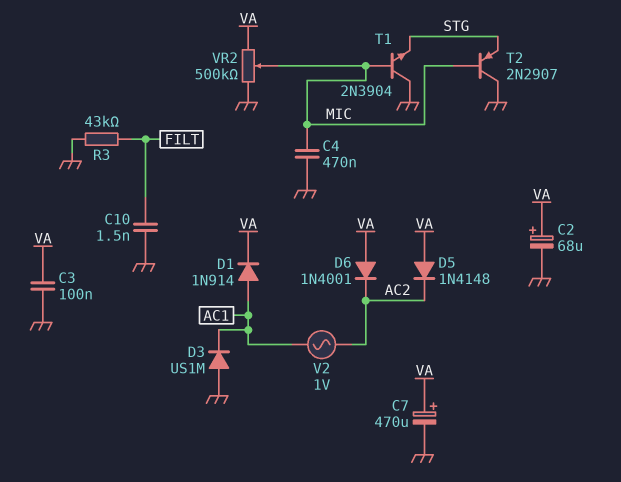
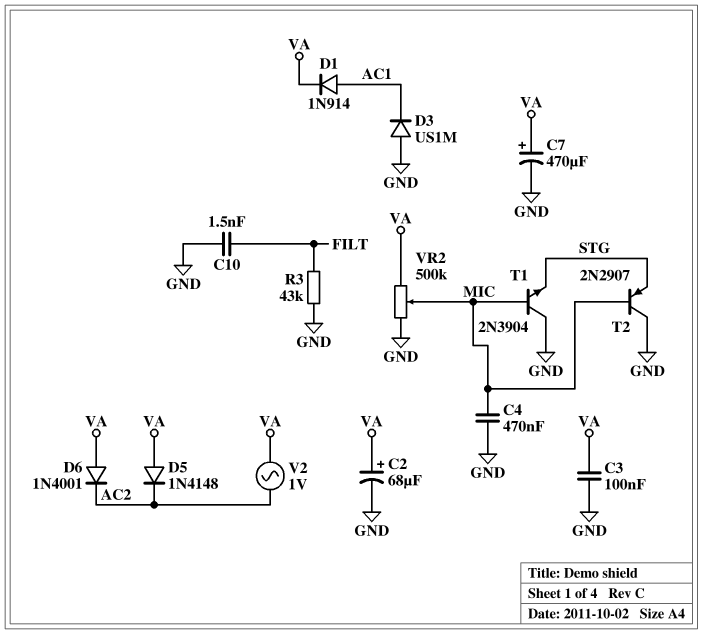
V2: AC 1V (AC1, AC2) -> AC 1V (AC2, VA)

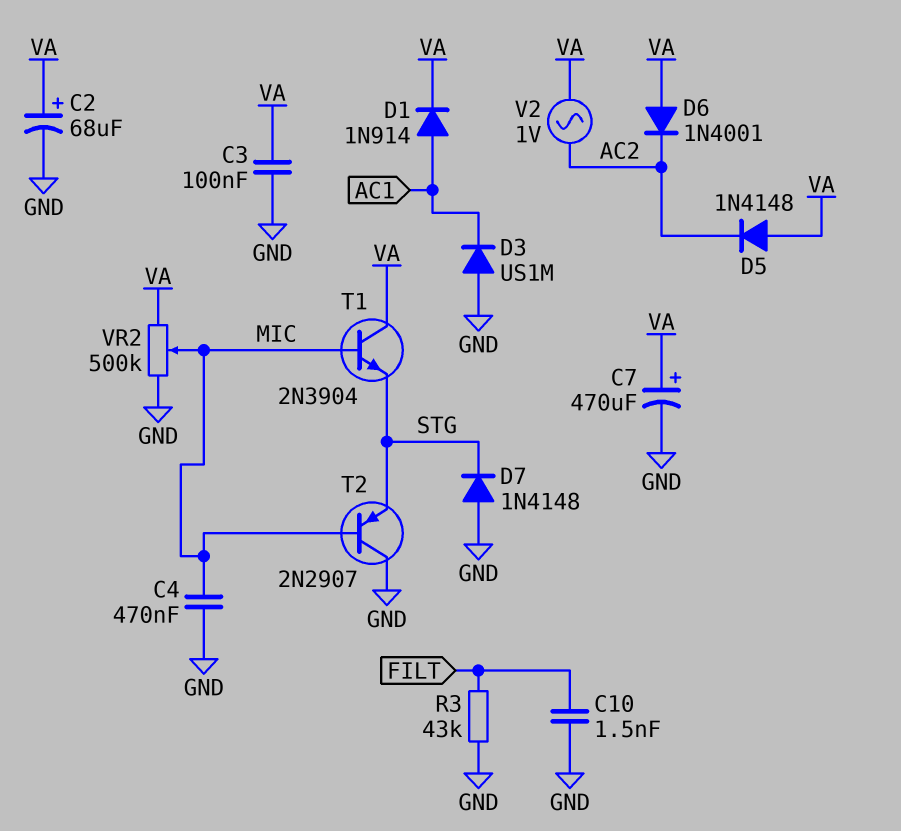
D7: none -> diode 1N4148 (A GND, K STG)
T1: NPN 2N3904 (B MIC, C GND, E STG) -> NPN 2N3904 (B MIC, C VA, E STG)

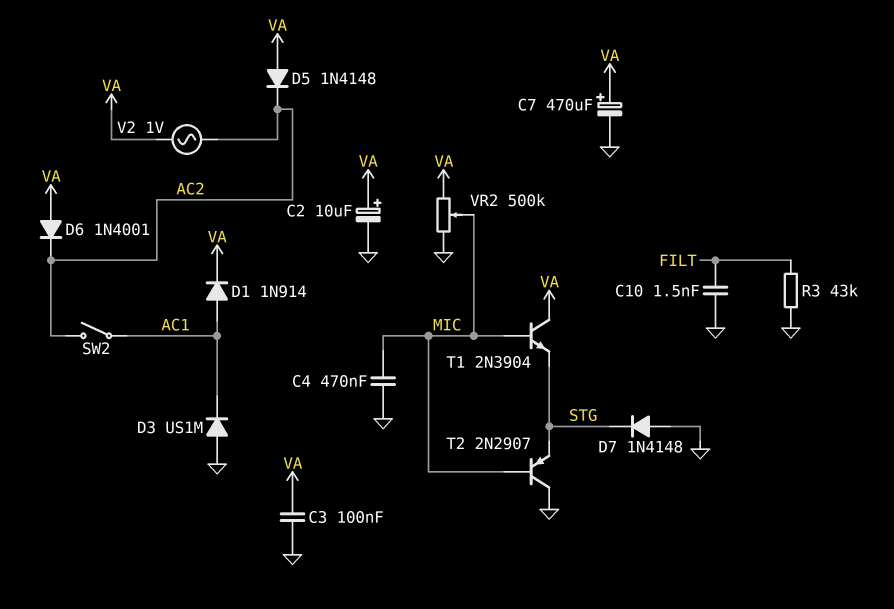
C2: 68uF (plus VA, minus GND) -> 10uF (plus VA, minus GND)
SW2: none -> switch (AC1, AC2)

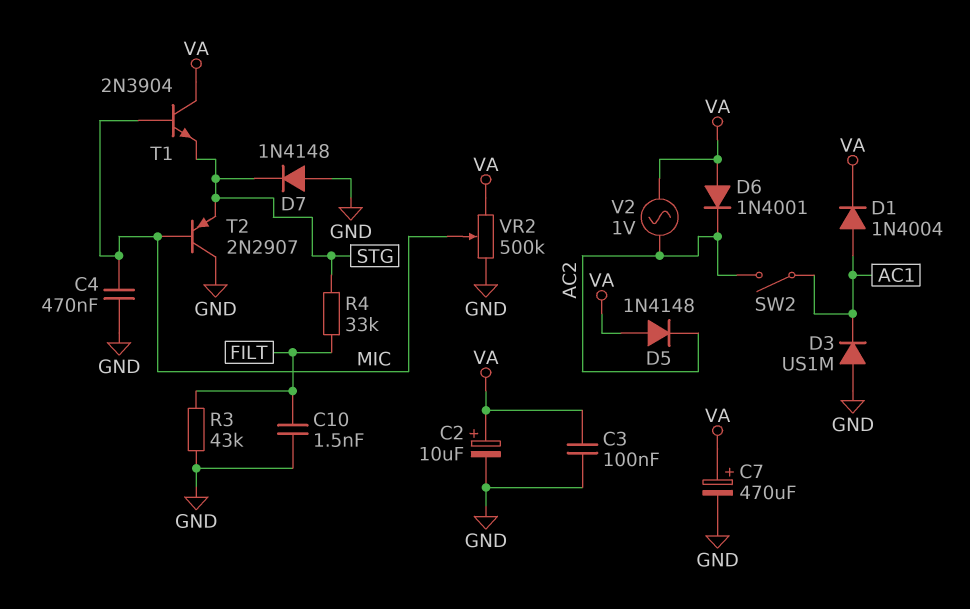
D1: diode 1N914 (A AC1, K VA) -> diode 1N4004 (A AC1, K VA)
R4: none -> 33k (FILT, STG)

